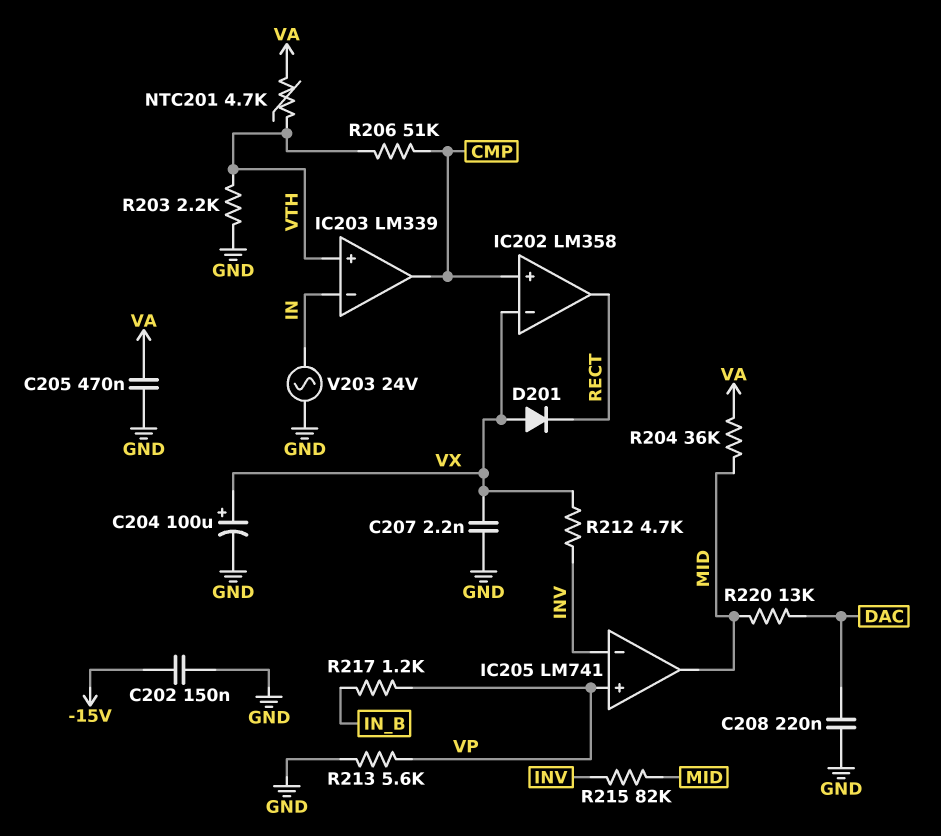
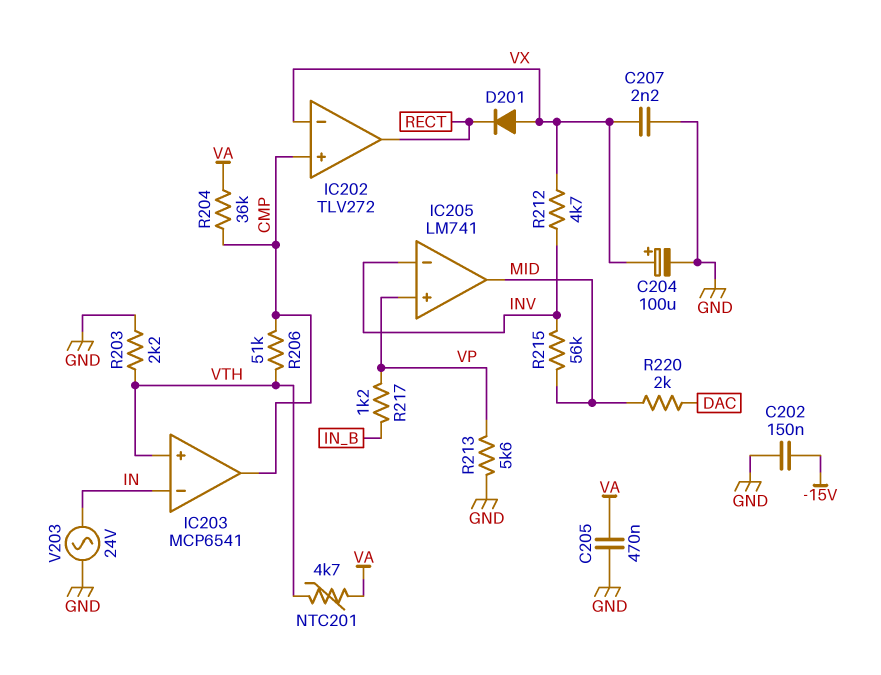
C208: 220nF (DAC, GND) -> none
IC202: LM358 -> TLV272
IC203: LM339 -> MCP6541
R204: 36k (MID, VA) -> 36k (CMP, VA)
R215: 82k (INV, MID) -> 56k (INV, MID)
R220: 13k (DAC, MID) -> 2k (DAC, MID)

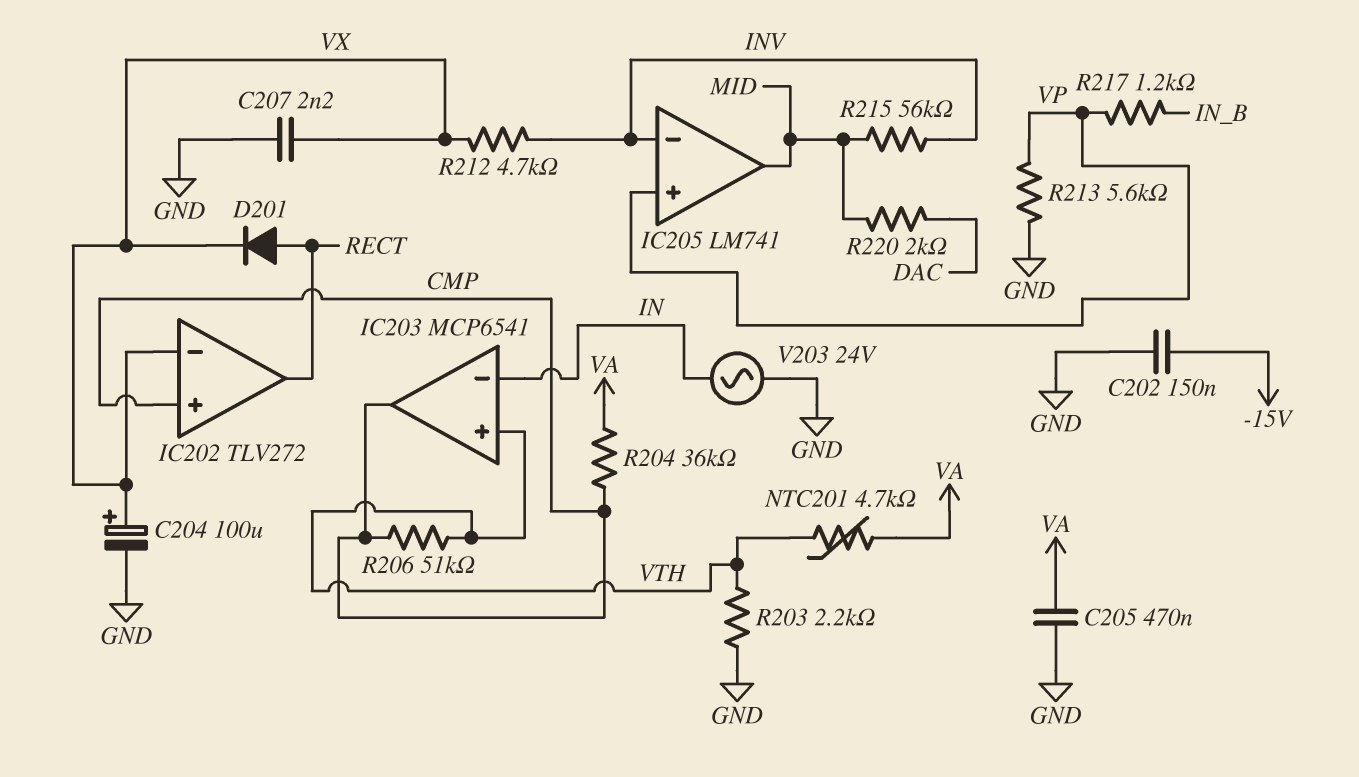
D201: diode (A VX, K RECT) -> diode (A RECT, K VX)

